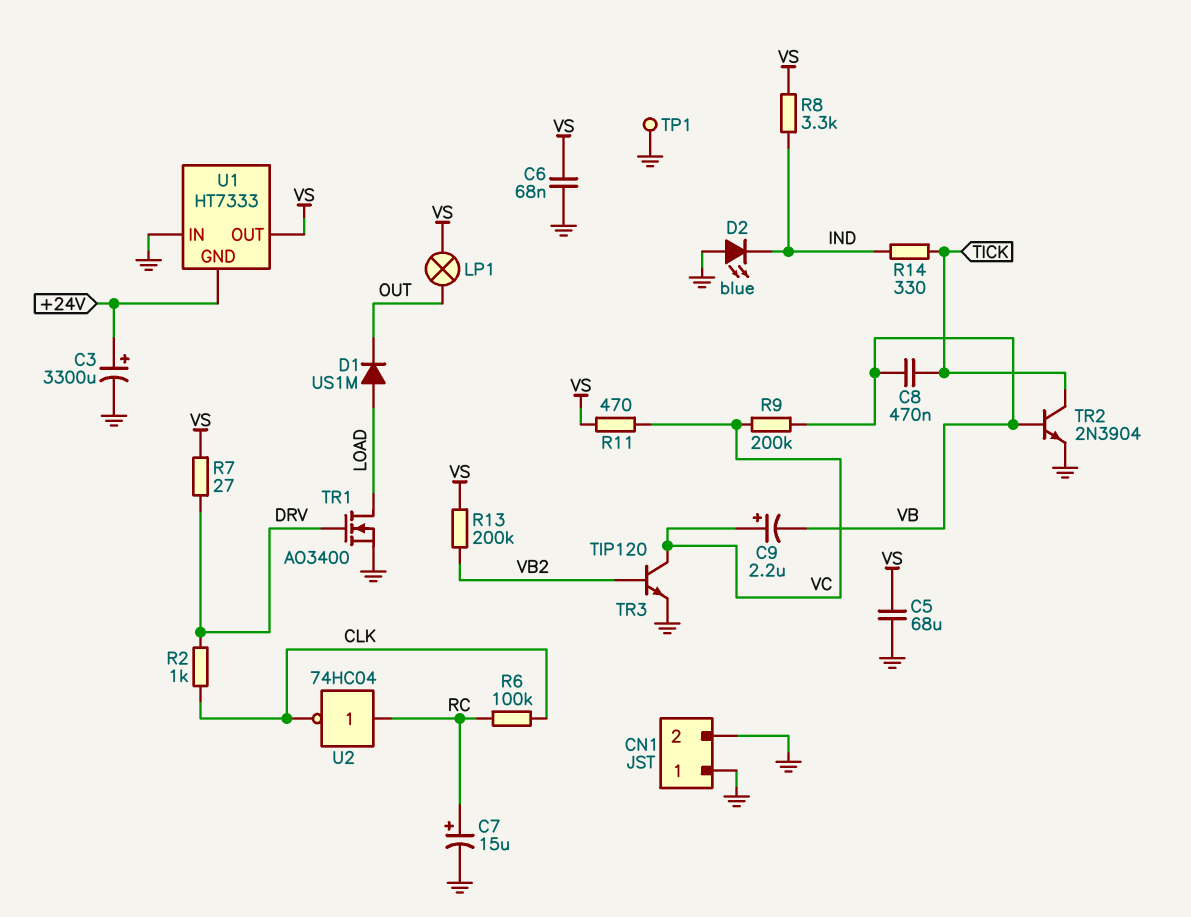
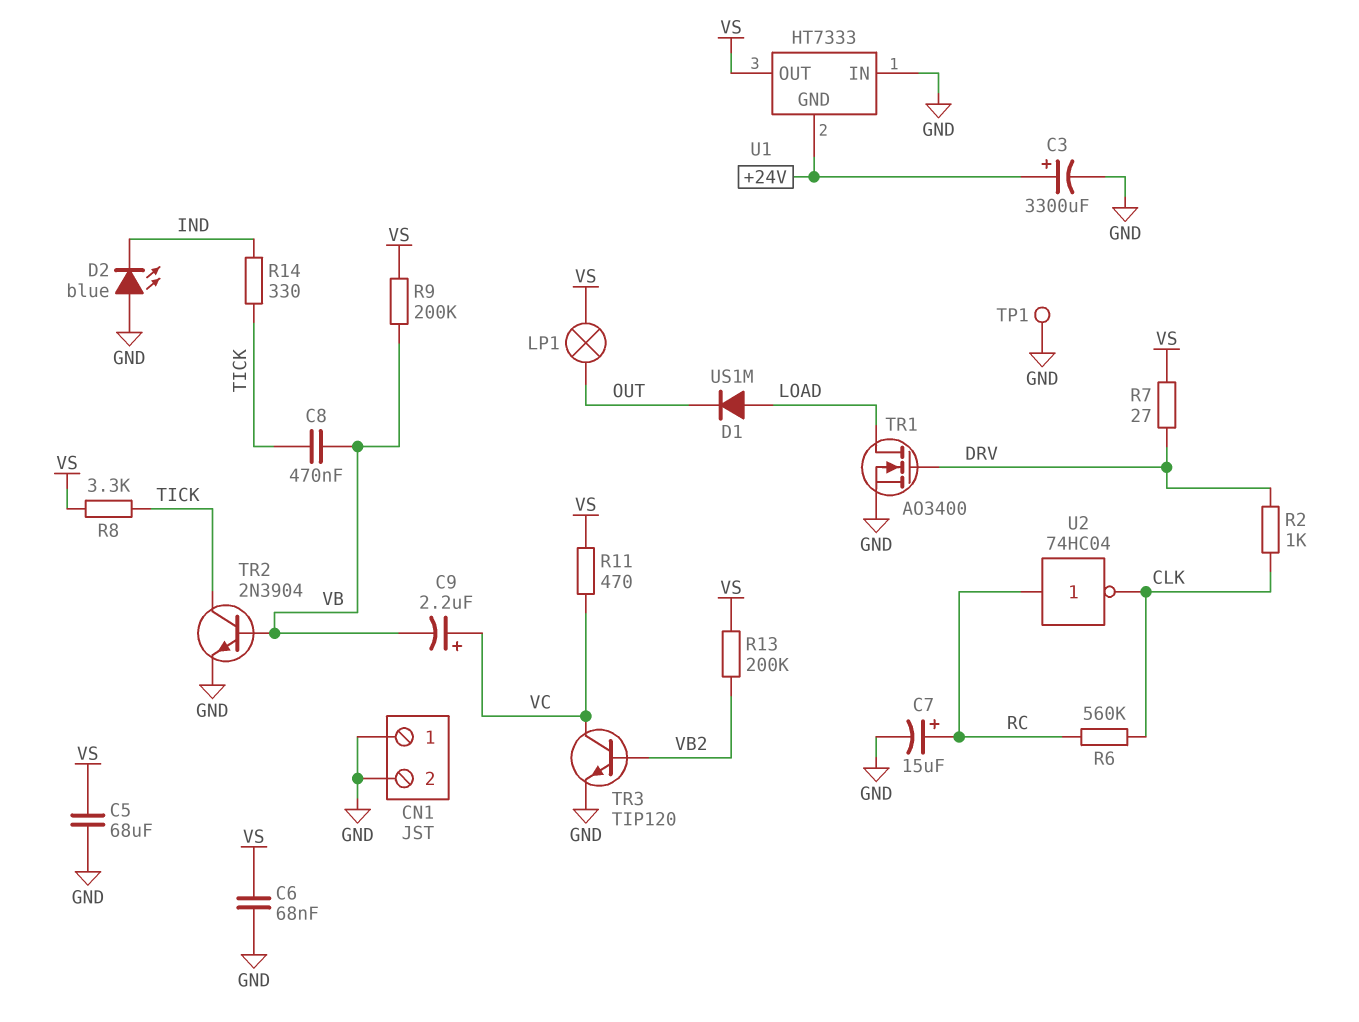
R6: 100k (CLK, RC) -> 560k (CLK, RC)
R8: 3.3k (IND, VS) -> 3.3k (TICK, VS)
R9: 200k (VB, VC) -> 200k (VB, VS)

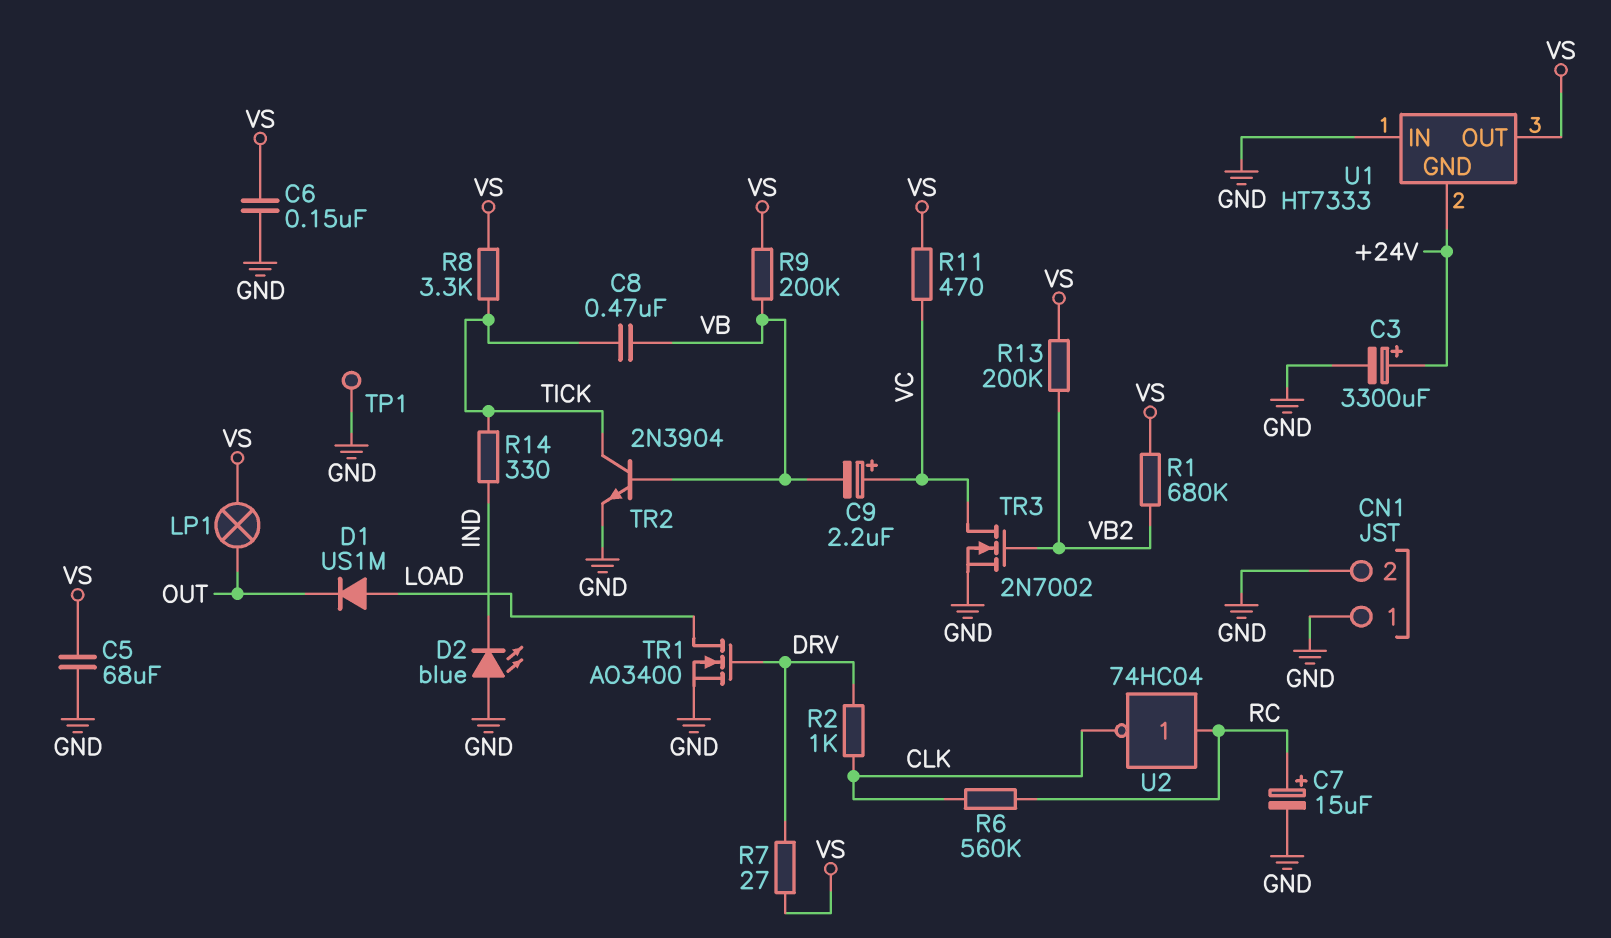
C6: 68nF (GND, VS) -> 150nF (GND, VS)
R1: none -> 680k (VB2, VS)
TR3: NPN TIP120 (B VB2, C VC, E GND) -> NMOS 2N7002 (G VB2, D VC, S GND)

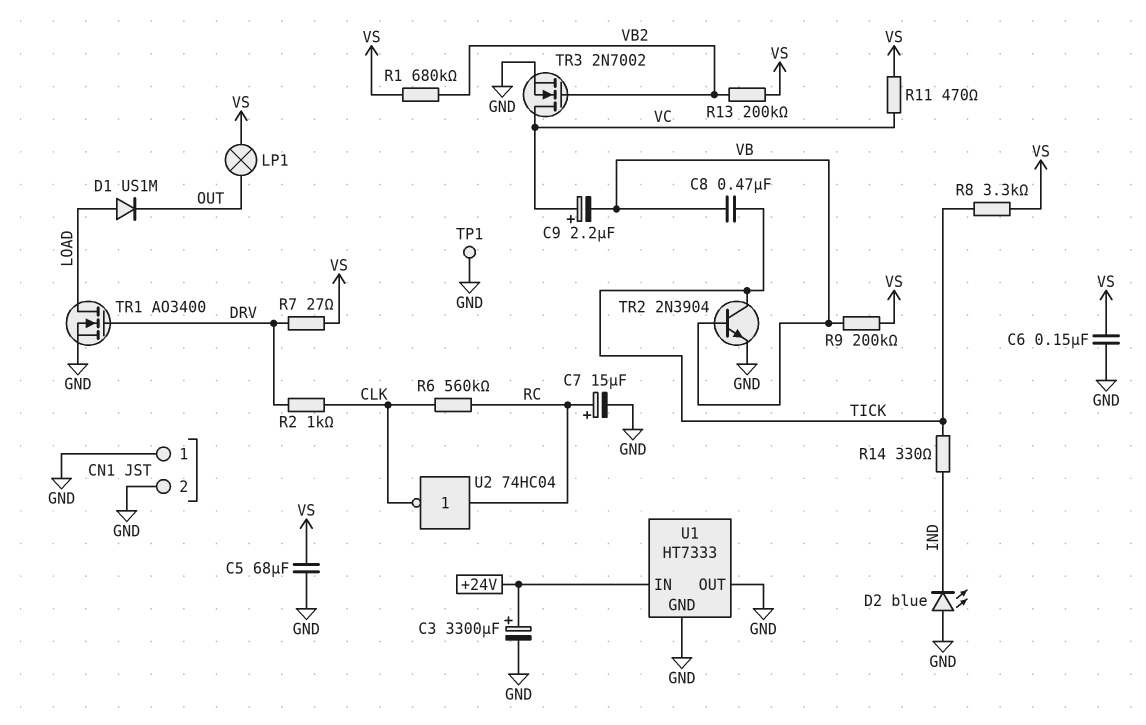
U1 pin GND: +24V -> GND
U1 pin IN: GND -> +24V
U1 pin OUT: VS -> GND

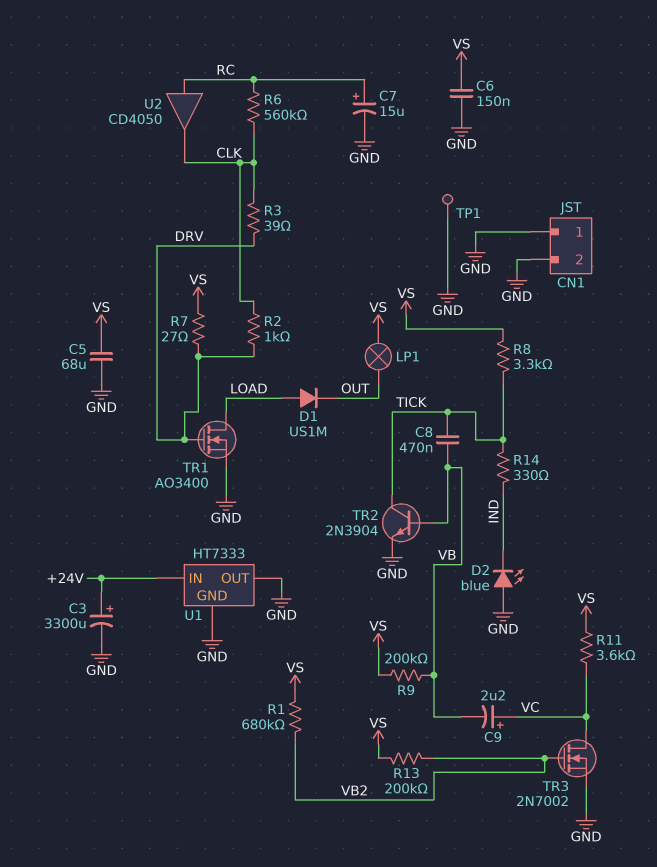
R3: none -> 39 (CLK, DRV)
R11: 470 (VC, VS) -> 3.6k (VC, VS)
U2: NOT 74HC04 (in RC, out CLK) -> buffer CD4050 (in RC, out CLK)

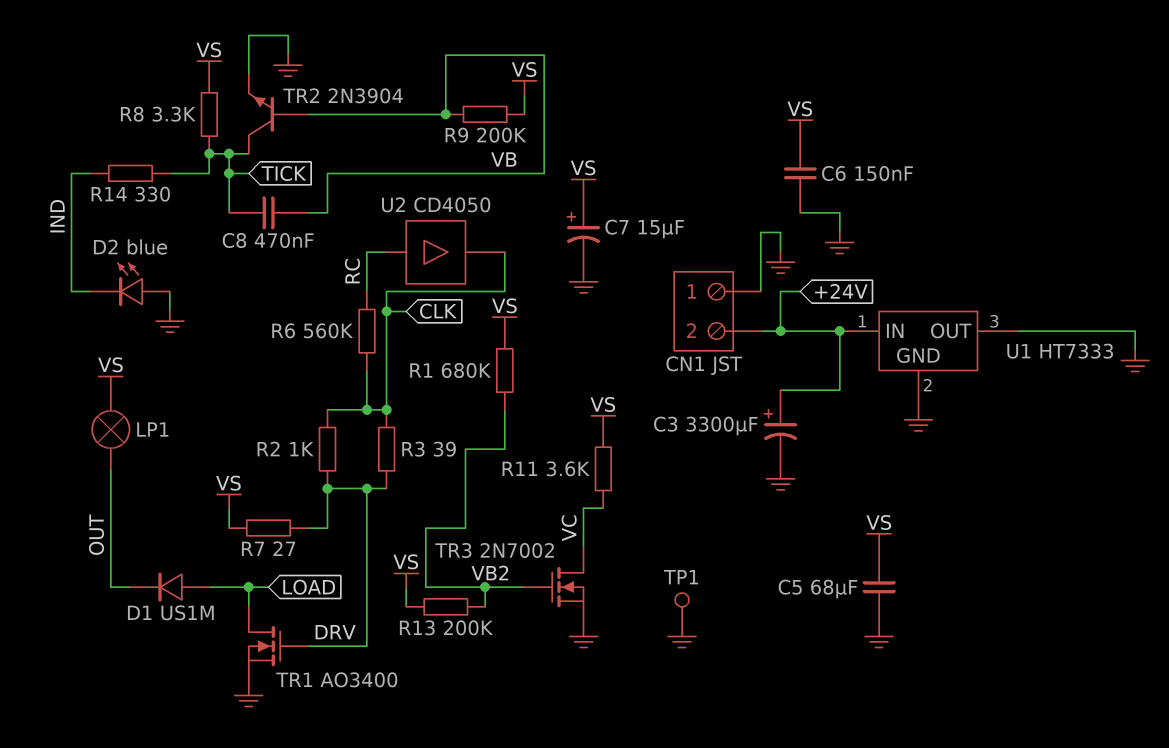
C7: 15uF (plus RC, minus GND) -> 15uF (plus VS, minus GND)
C9: 2.2uF (plus VC, minus VB) -> none
CN1 pin 2: GND -> +24V

